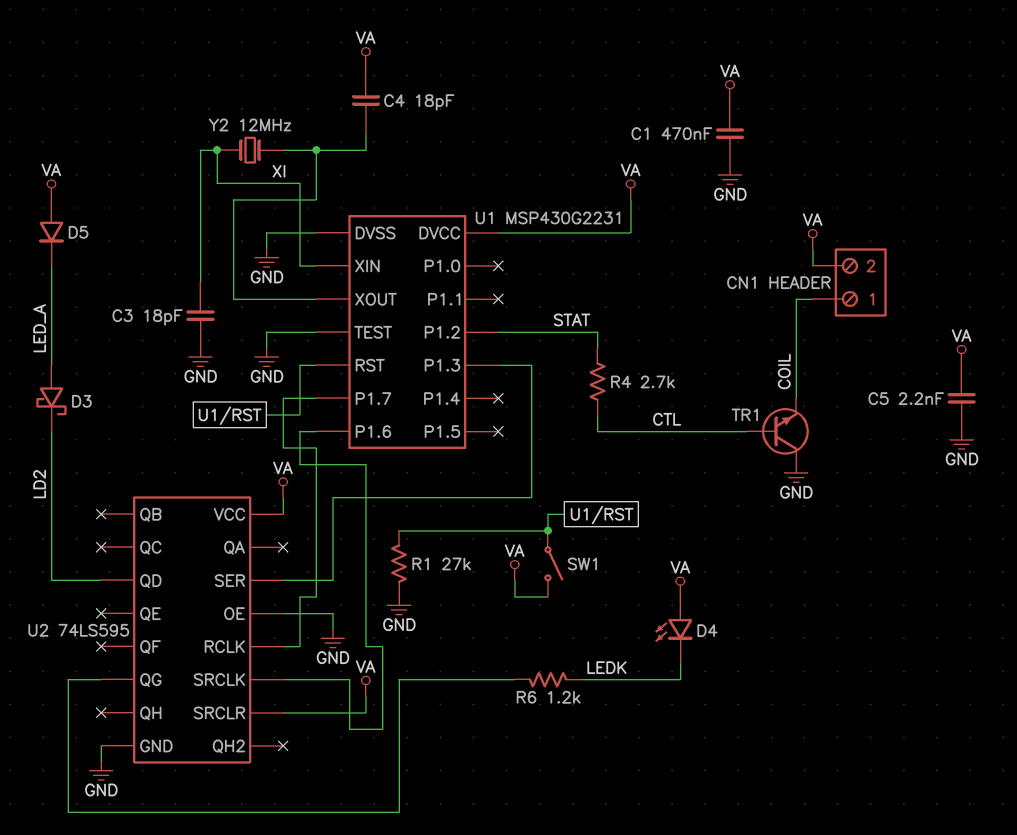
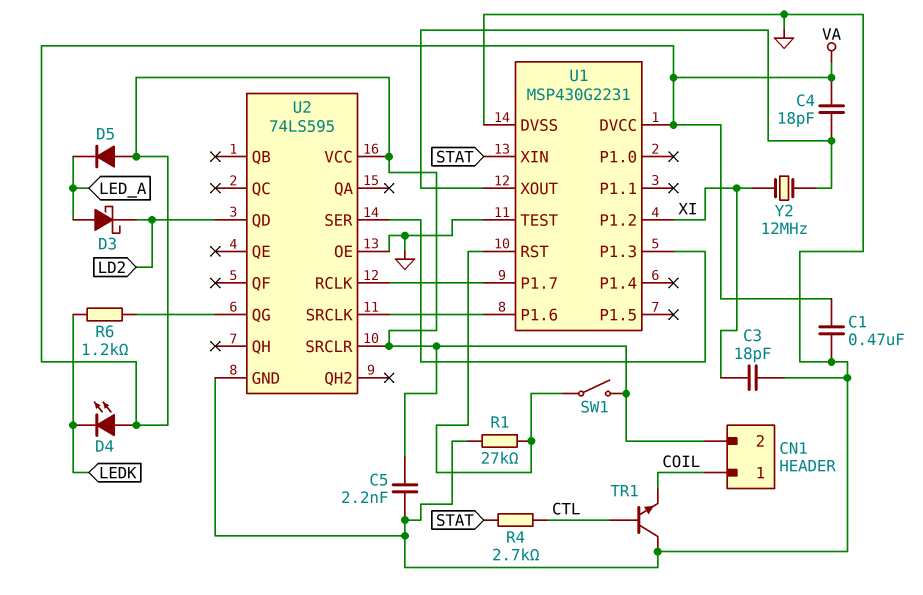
U1 pin P1.2: STAT -> XI
U1 pin XIN: XI -> STAT

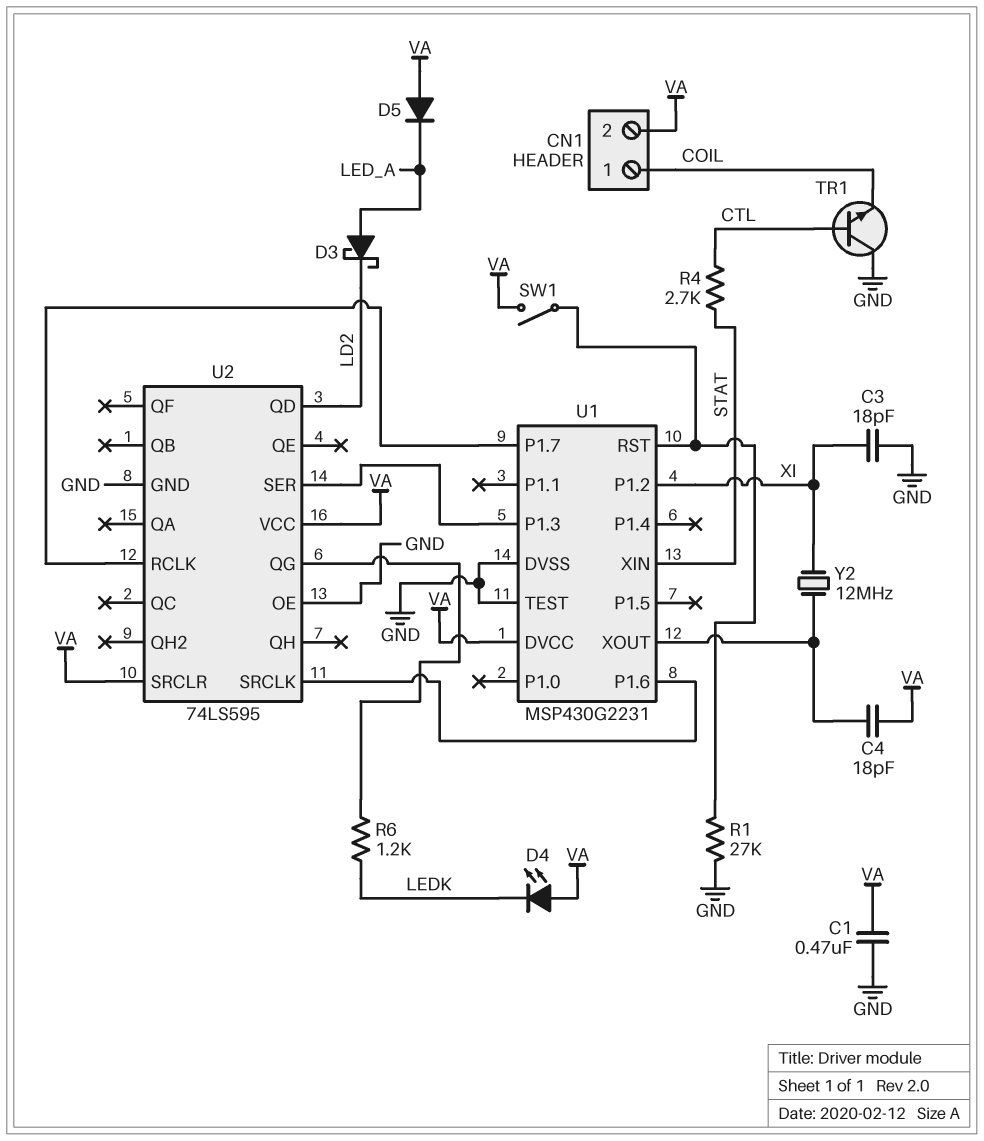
C5: 2.2nF (GND, VA) -> none

